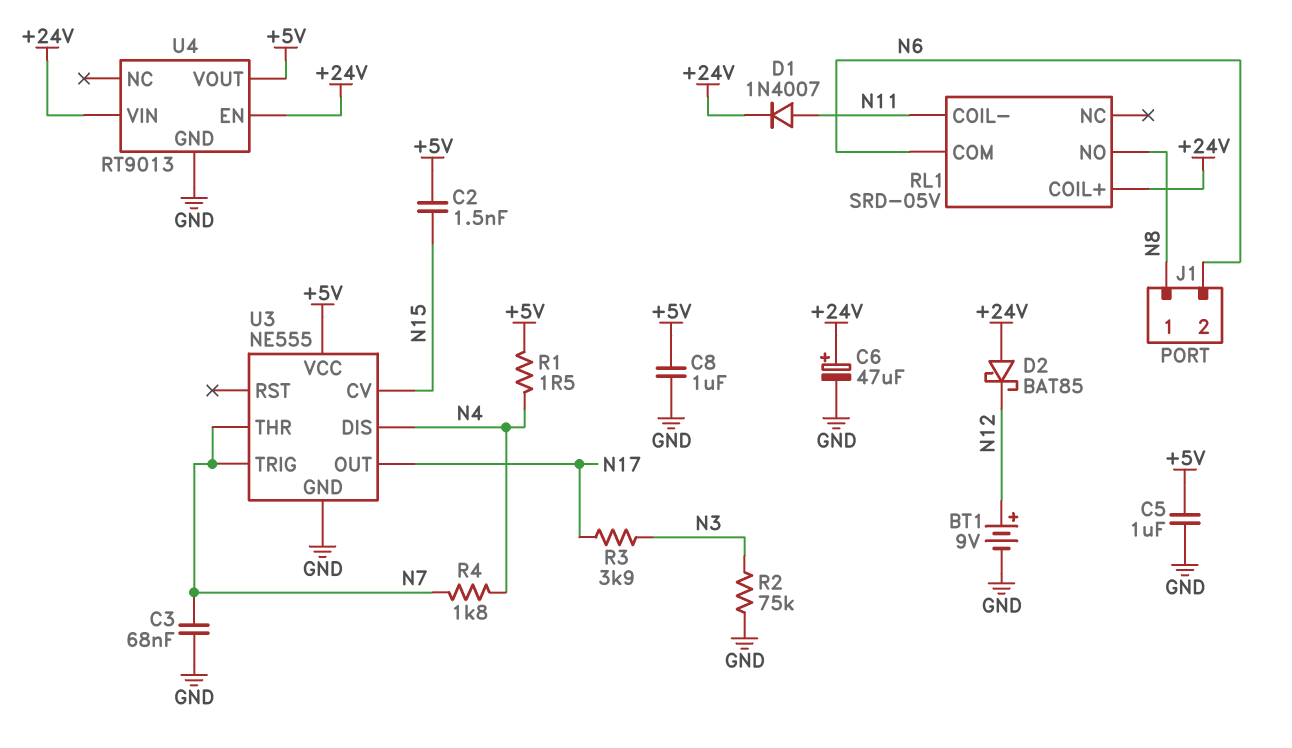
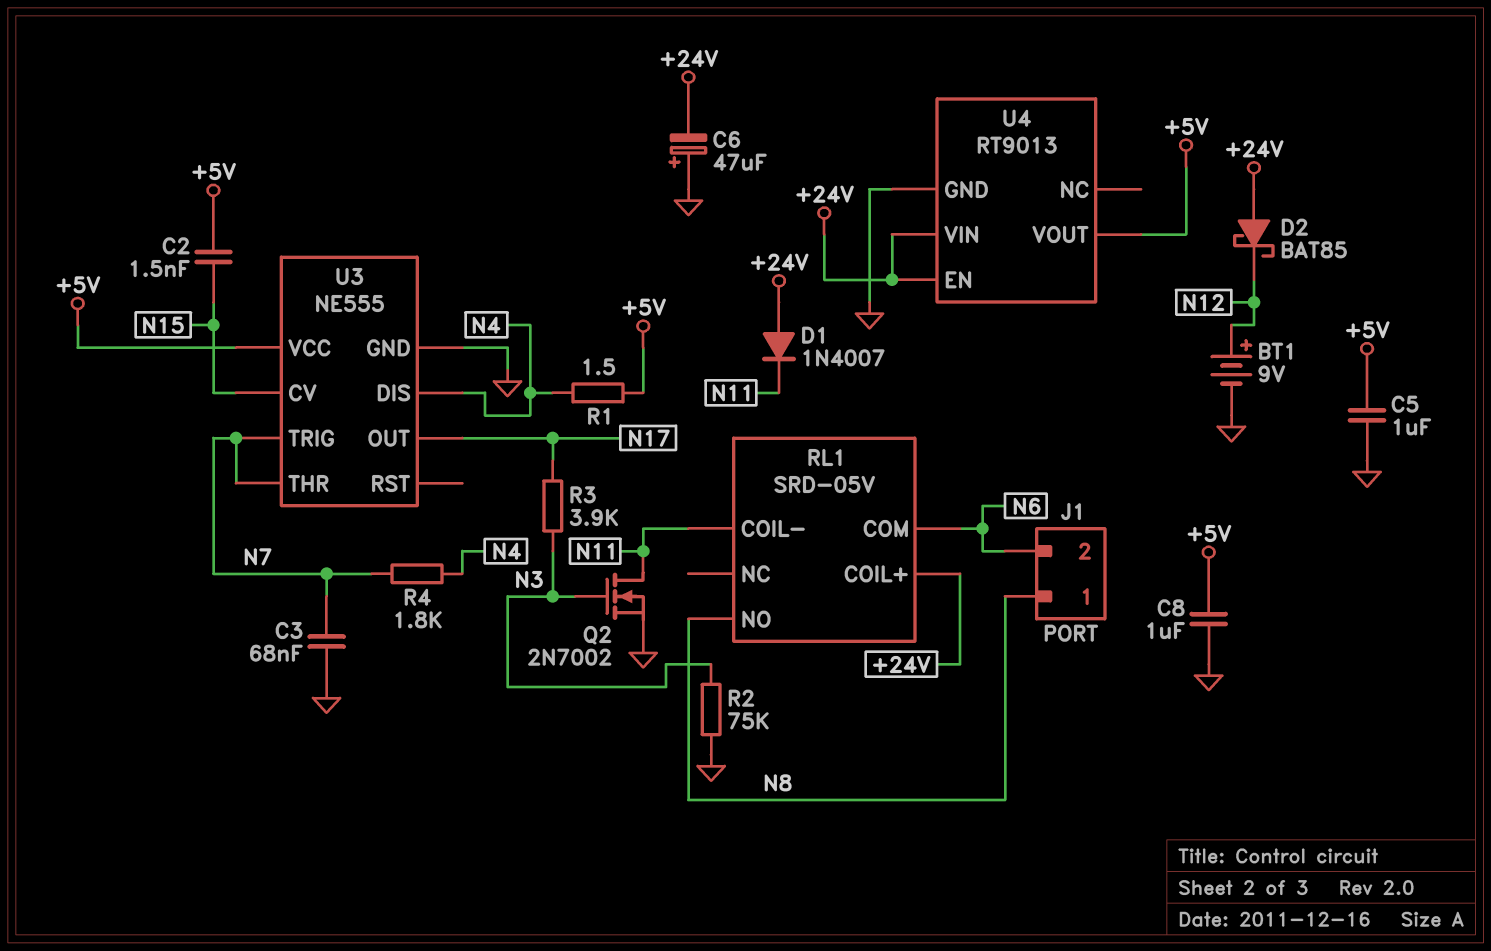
C6: 47uF (plus +24V, minus GND) -> 47uF (plus GND, minus +24V)
D1: diode 1N4007 (A N11, K +24V) -> diode 1N4007 (A +24V, K N11)
Q2: none -> NMOS 2N7002 (G N3, D N11, S GND)

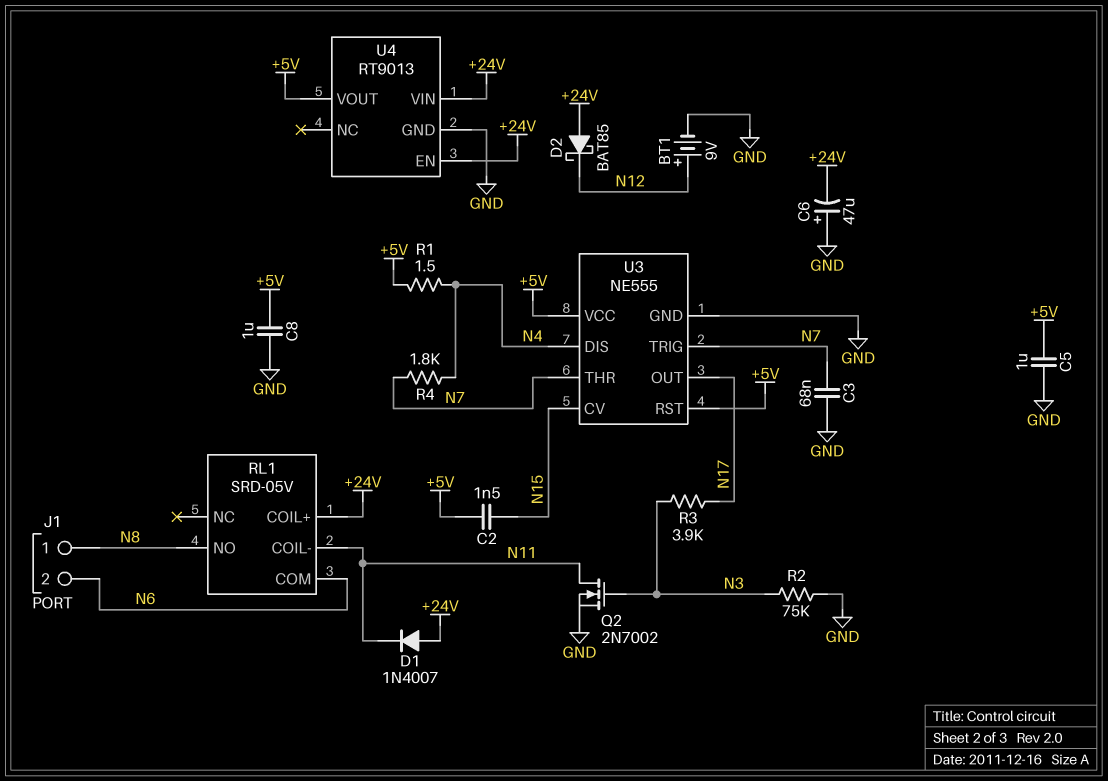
U3 pin RST: none -> +5V

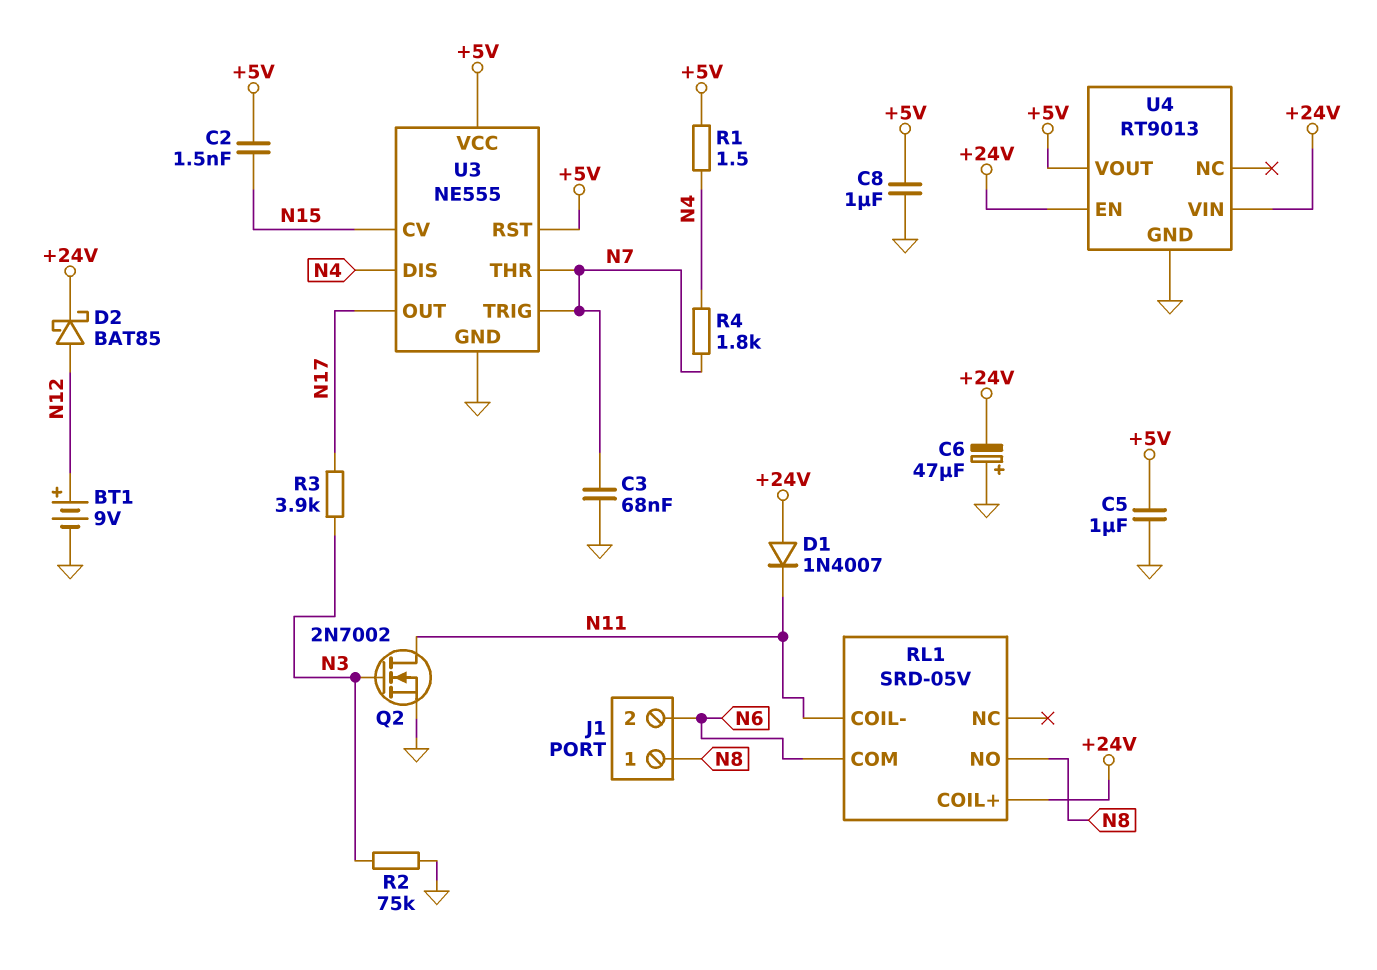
D2: schottky BAT85 (A +24V, K N12) -> schottky BAT85 (A N12, K +24V)

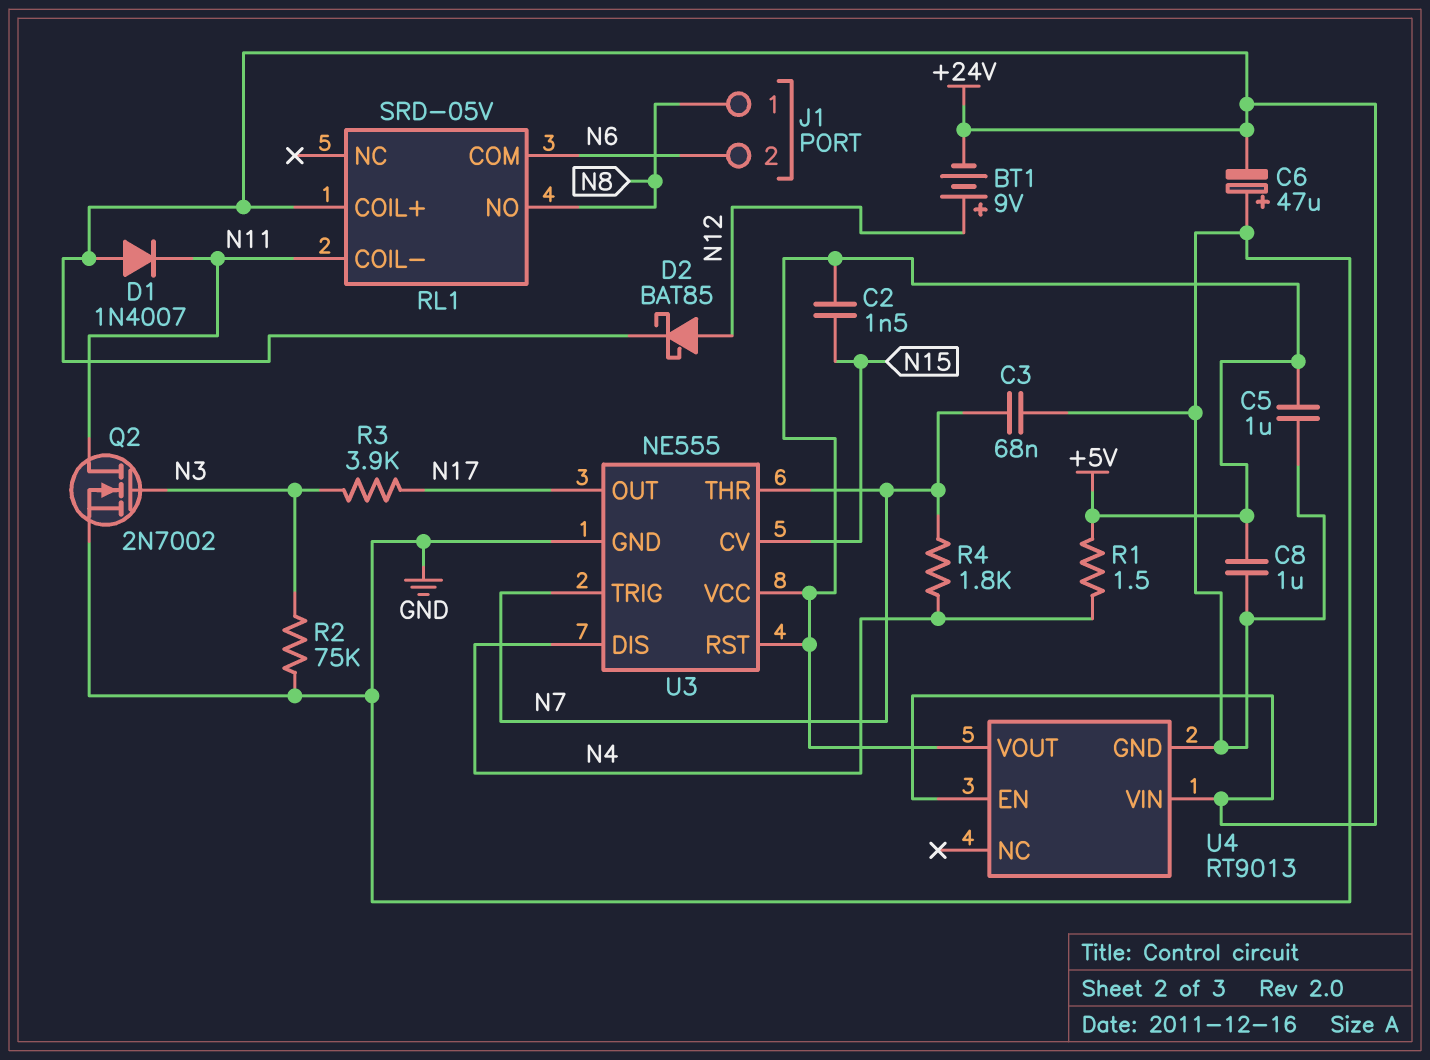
BT1: 9V (plus N12, minus GND) -> 9V (plus N12, minus +24V)

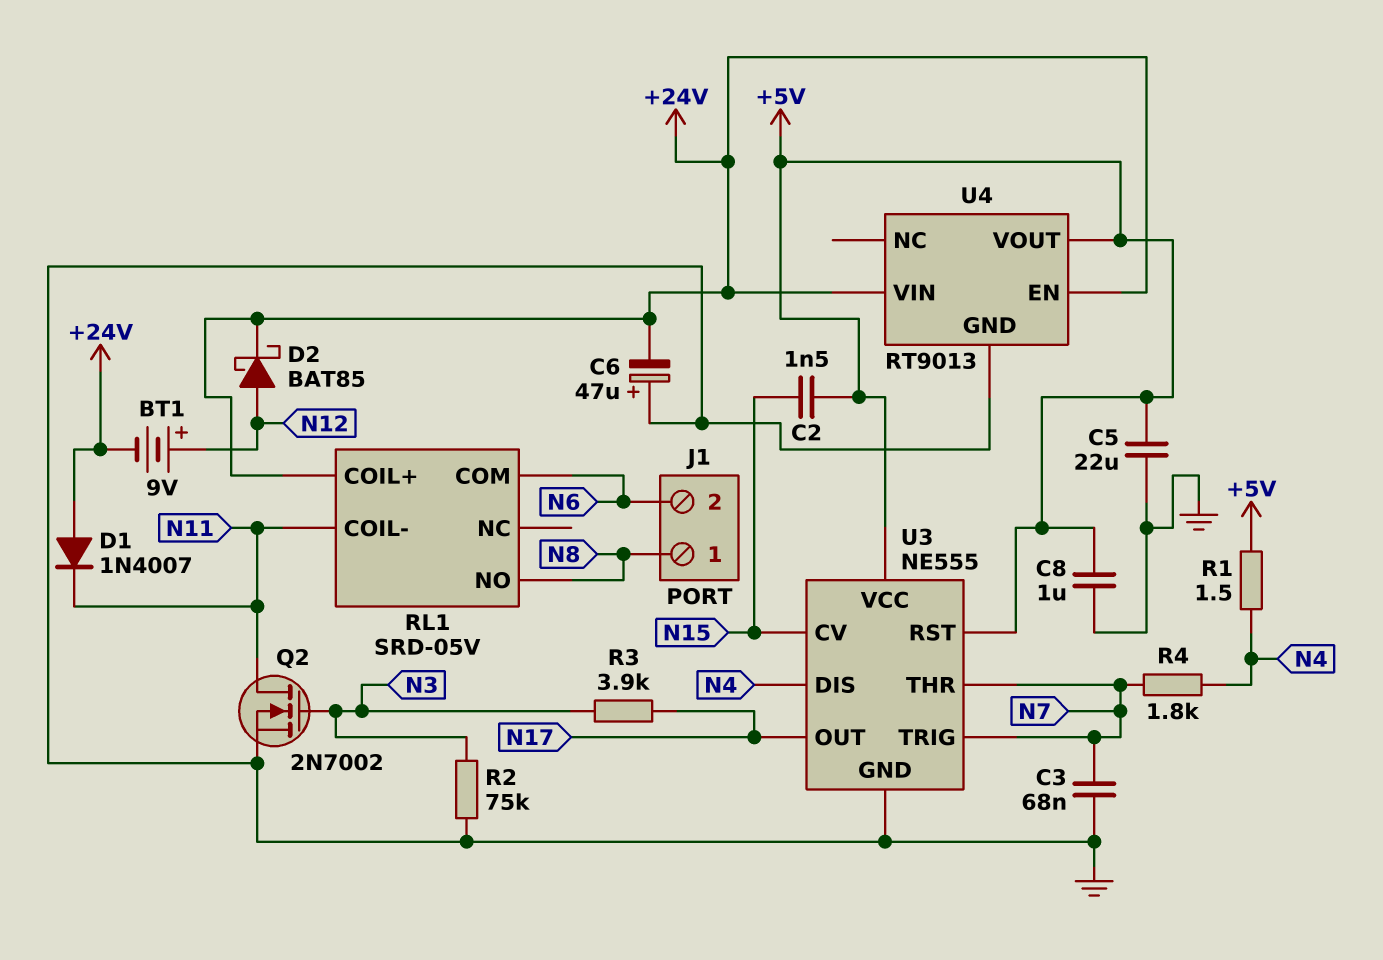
C5: 1uF (+5V, GND) -> 22uF (+5V, GND)

